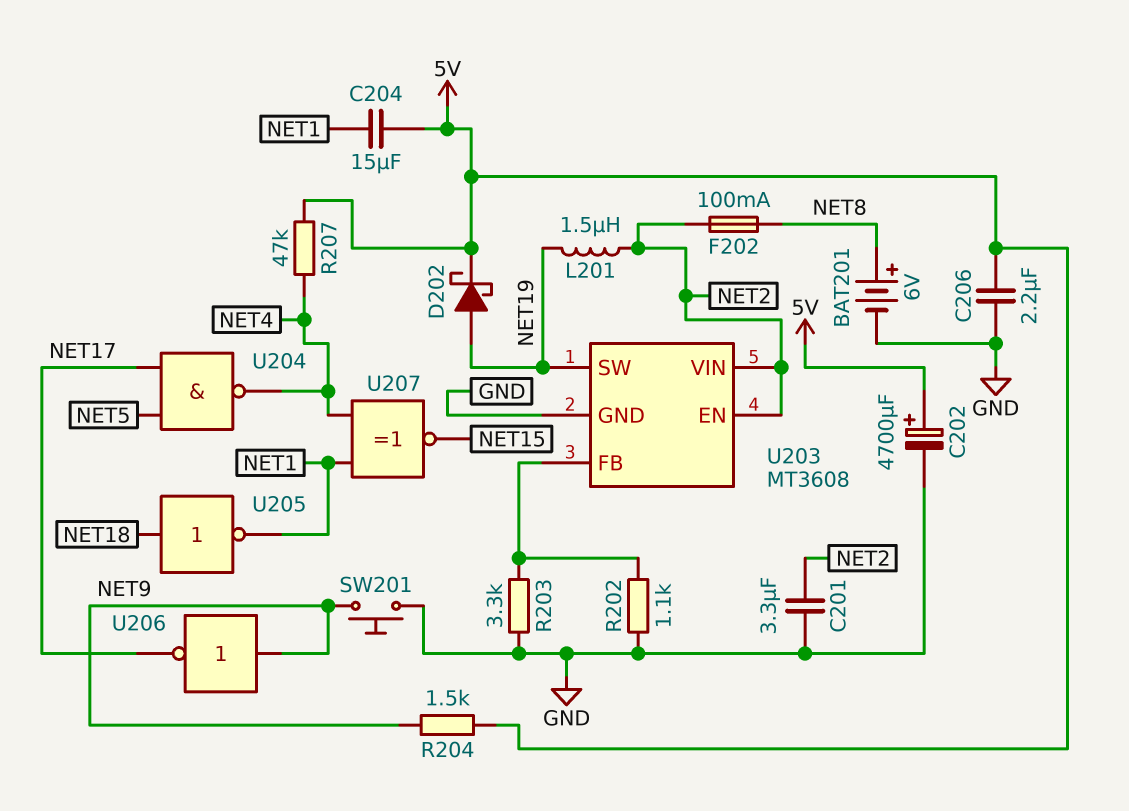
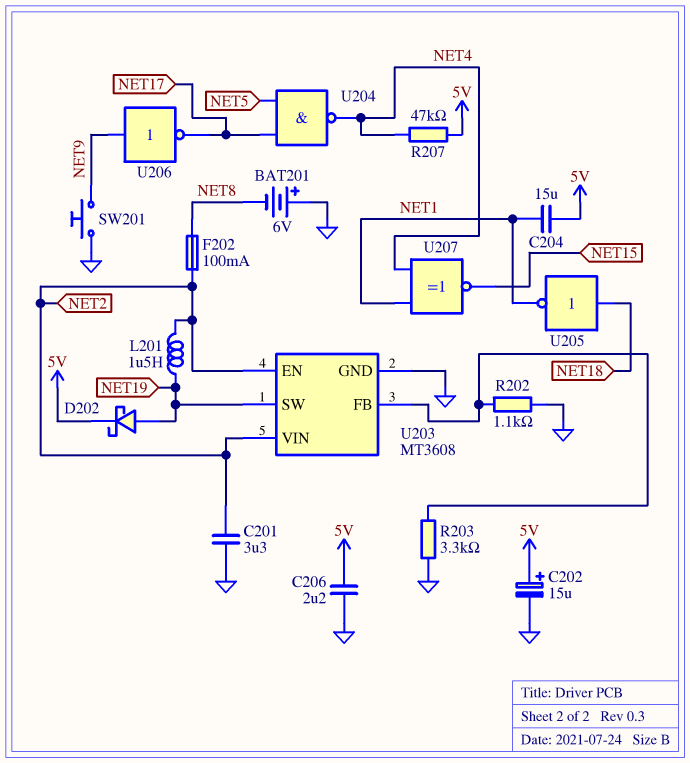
BAT201: 6V (plus NET8, minus GND) -> 6V (plus GND, minus NET8)
C202: 4700uF (plus 5V, minus GND) -> 15uF (plus 5V, minus GND)
R204: 1.5k (5V, NET9) -> none

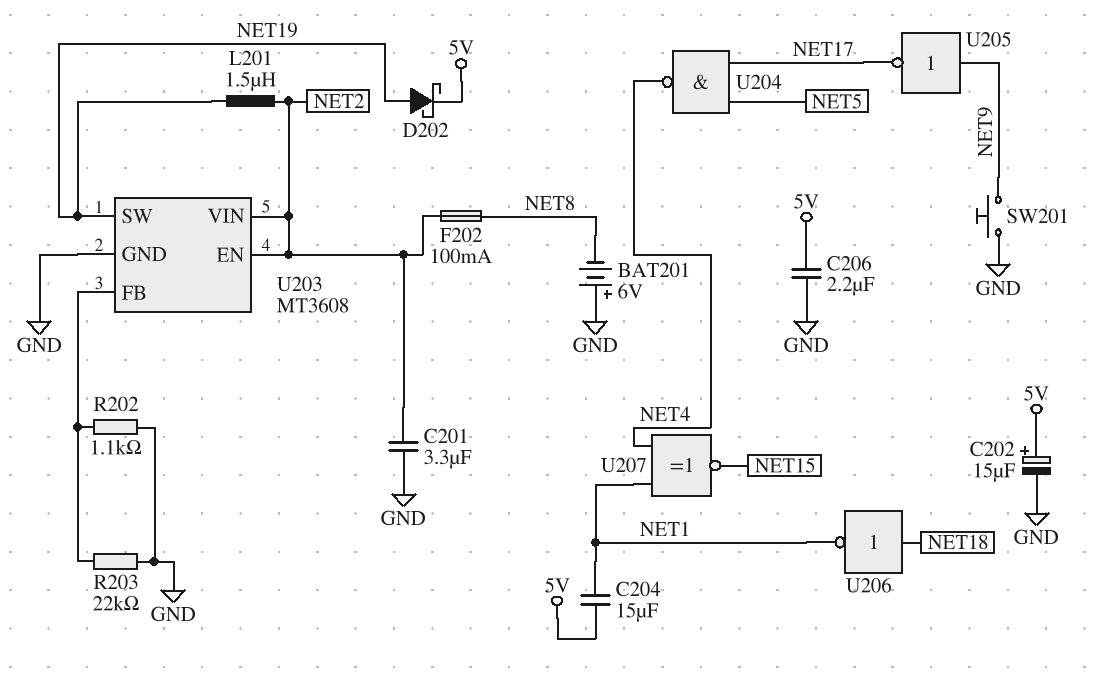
R203: 3.3k (GND, U203/FB) -> 22k (GND, U203/FB)
R207: 47k (5V, NET4) -> none
U205: NOT (in NET18, out NET1) -> NOT (in NET9, out NET17)
U206: NOT (in NET9, out NET17) -> NOT (in NET18, out NET1)

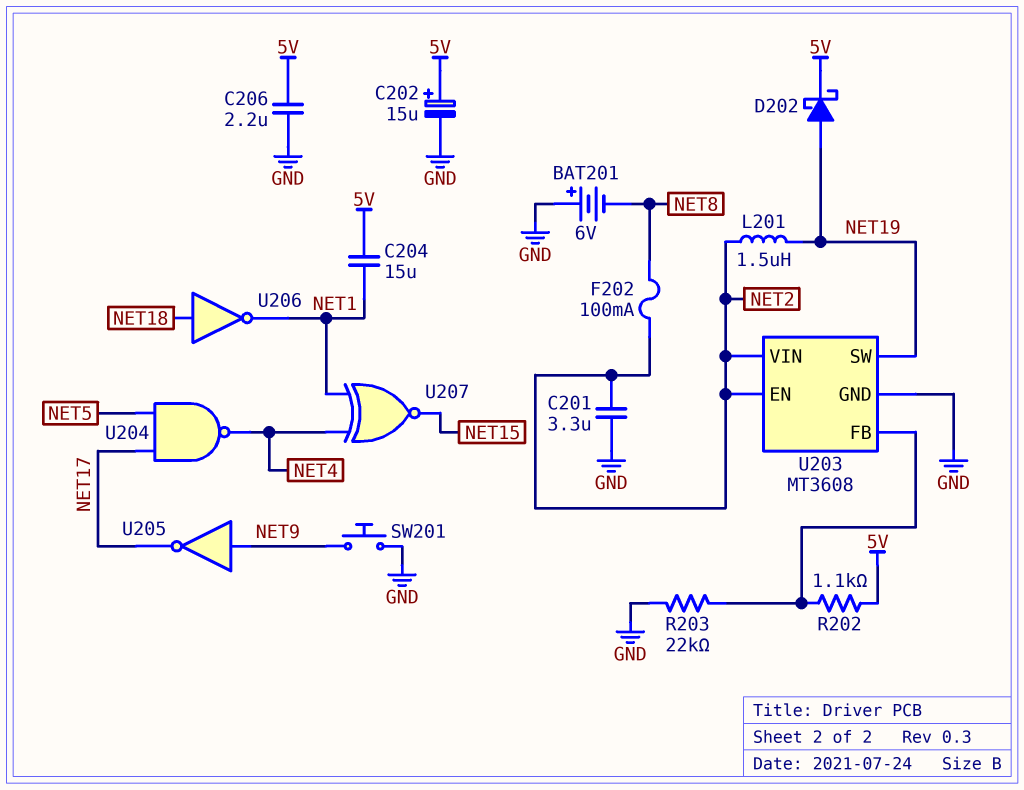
R202: 1.1k (GND, U203/FB) -> 1.1k (5V, U203/FB)

